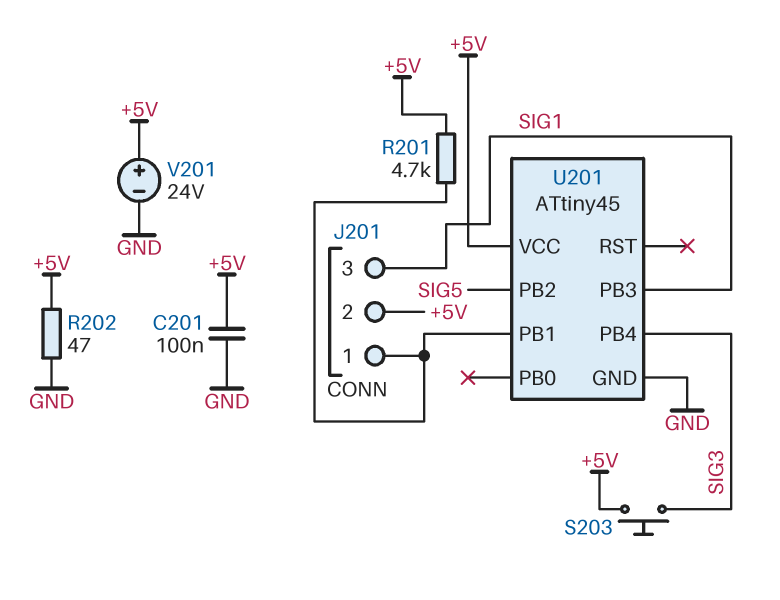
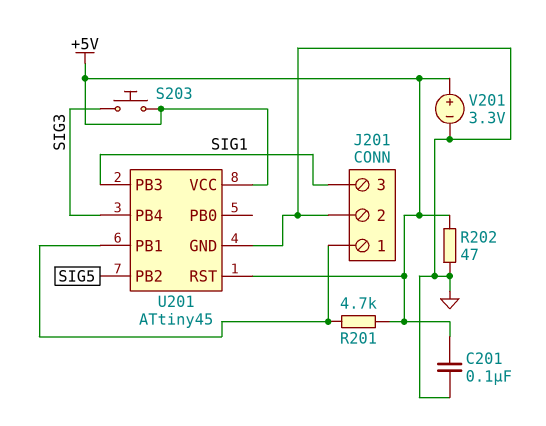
J201 pin 2: +5V -> GND
U201 pin RST: none -> +5V
V201: 24V (plus +5V, minus GND) -> 3.3V (plus +5V, minus GND)

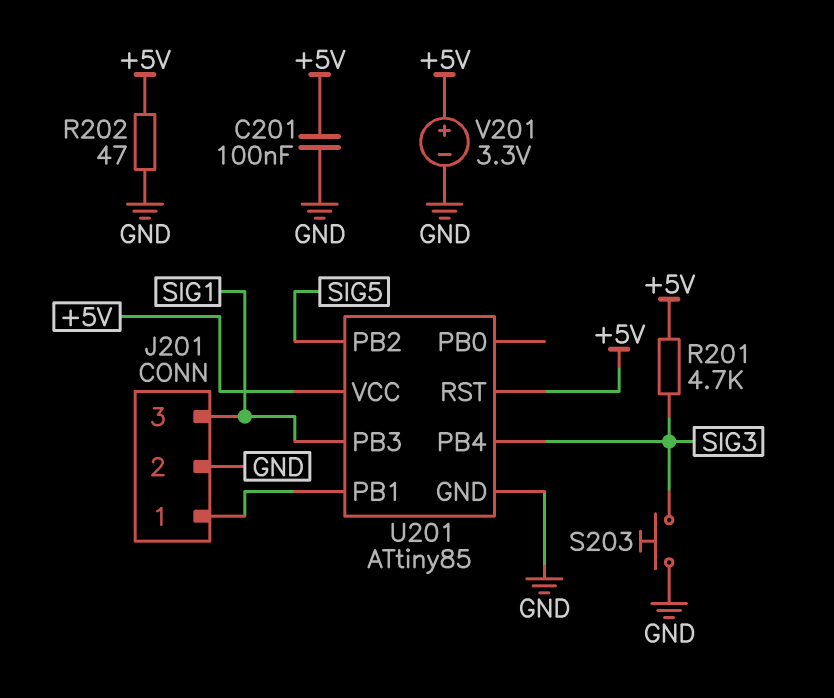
R201: 4.7k (+5V, J201/1) -> 4.7k (+5V, SIG3)
S203: button (+5V, SIG3) -> button (GND, SIG3)
U201: ATtiny45 -> ATtiny85

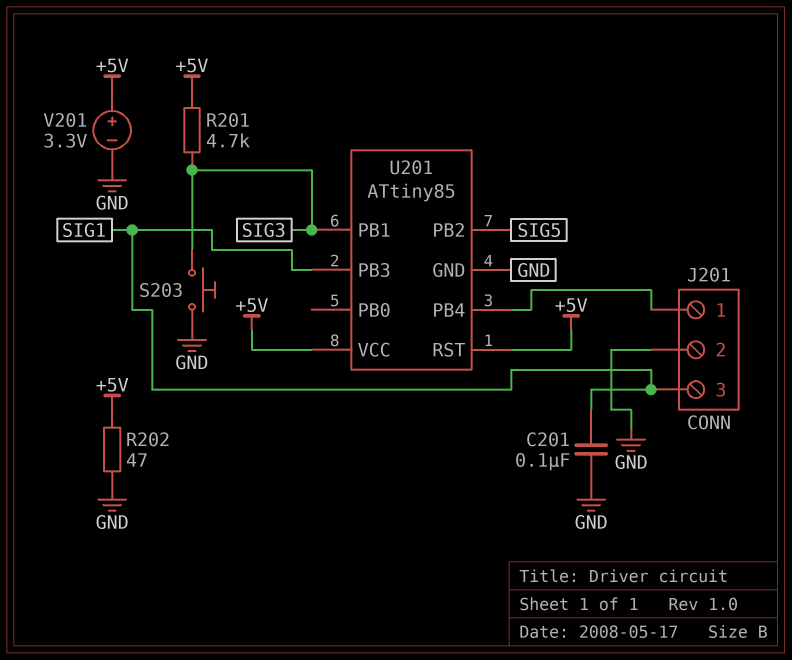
C201: 100nF (+5V, GND) -> 100nF (GND, SIG1)
U201 pin PB1: J201/1 -> SIG3
U201 pin PB4: SIG3 -> J201/1

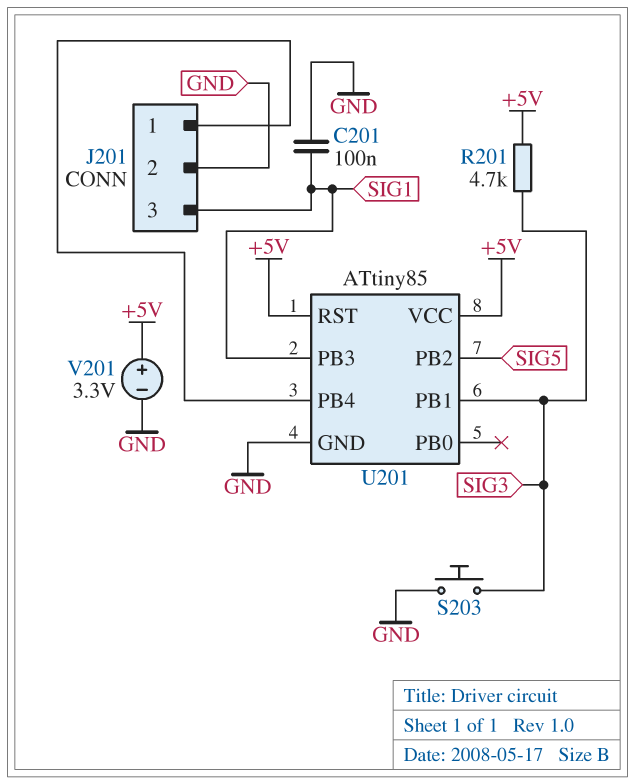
R202: 47 (+5V, GND) -> none

